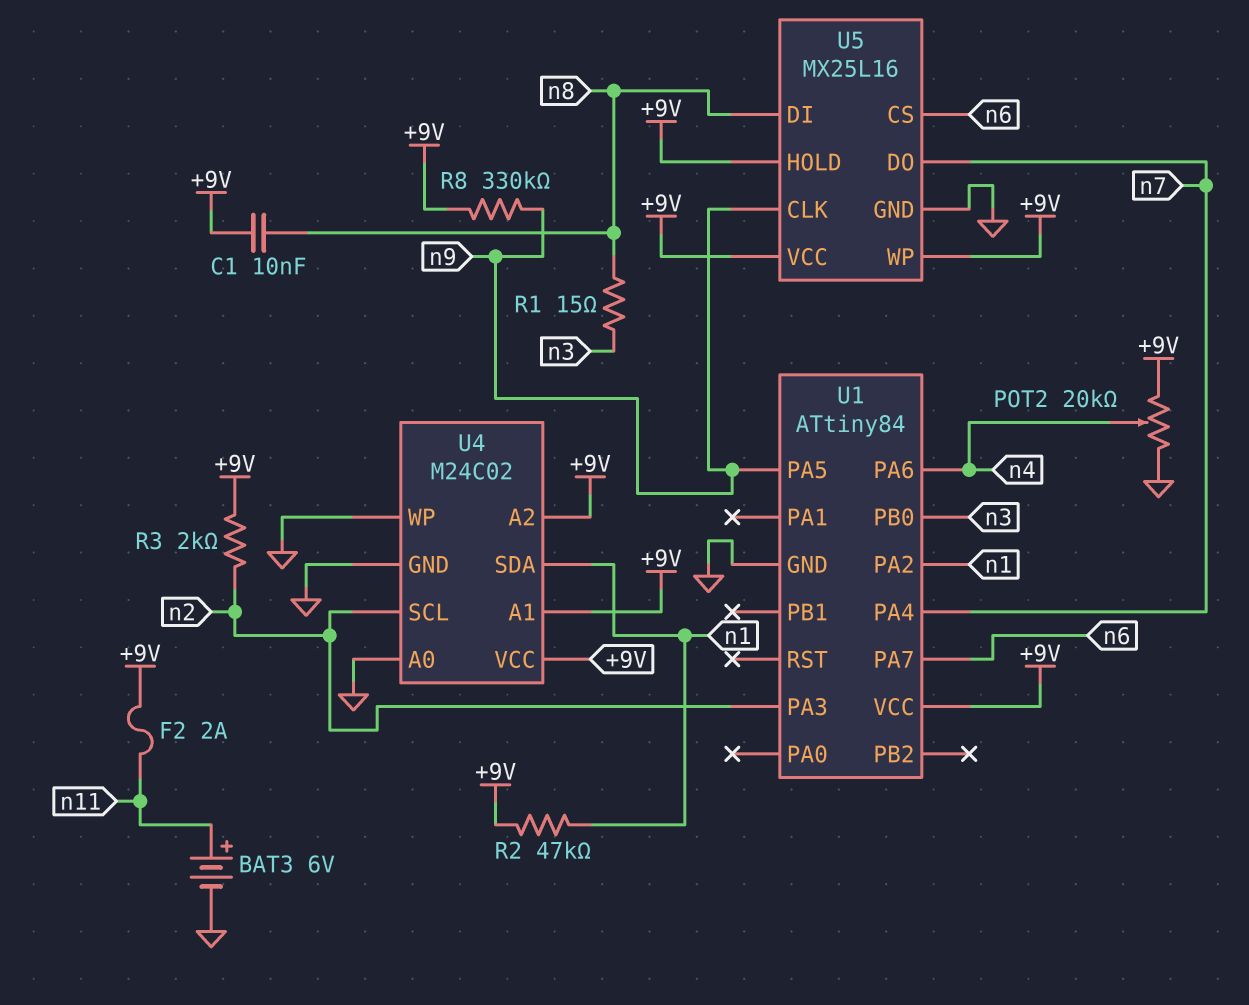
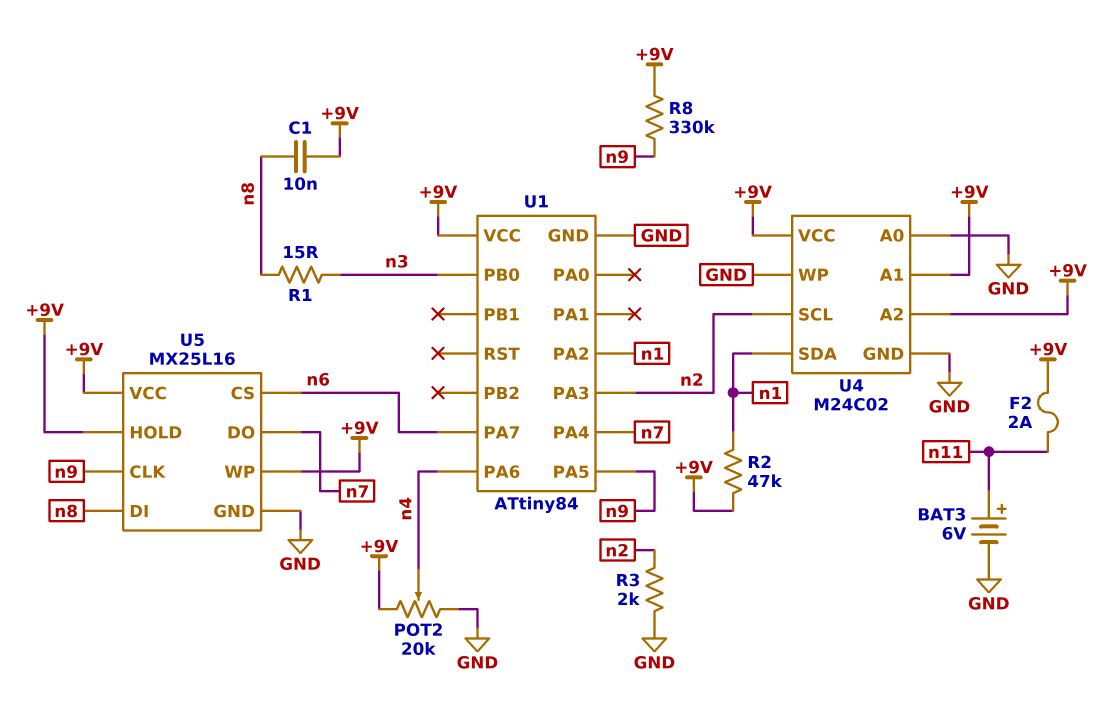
R3: 2k (+9V, n2) -> 2k (GND, n2)

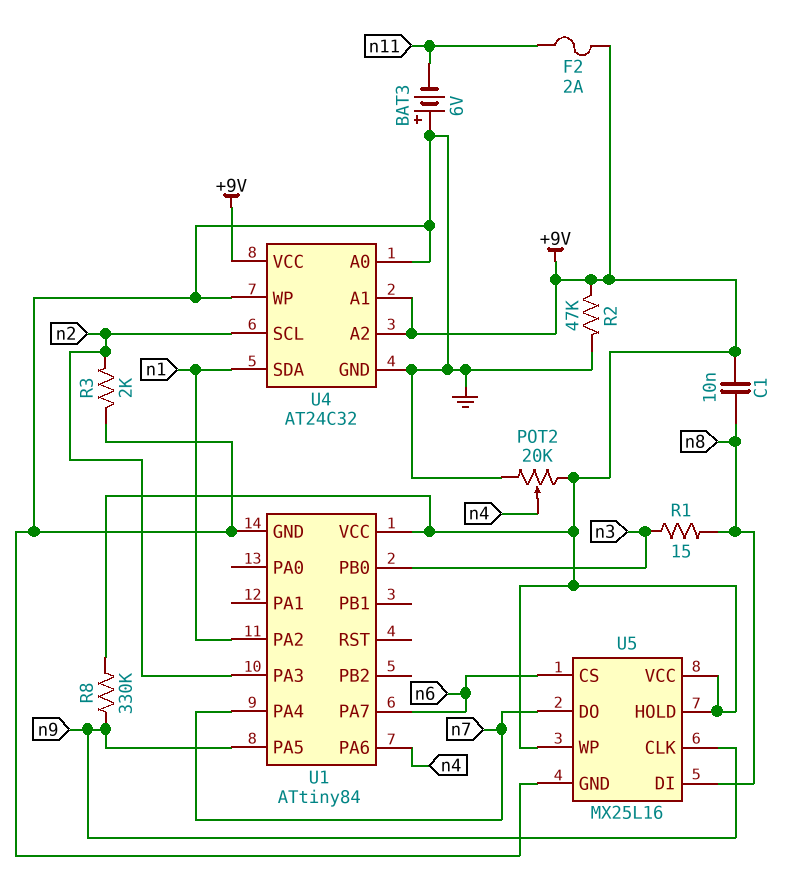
BAT3: 6V (plus n11, minus GND) -> 6V (plus GND, minus n11)
R2: 47k (+9V, n1) -> 47k (+9V, GND)
U4: M24C02 -> AT24C32

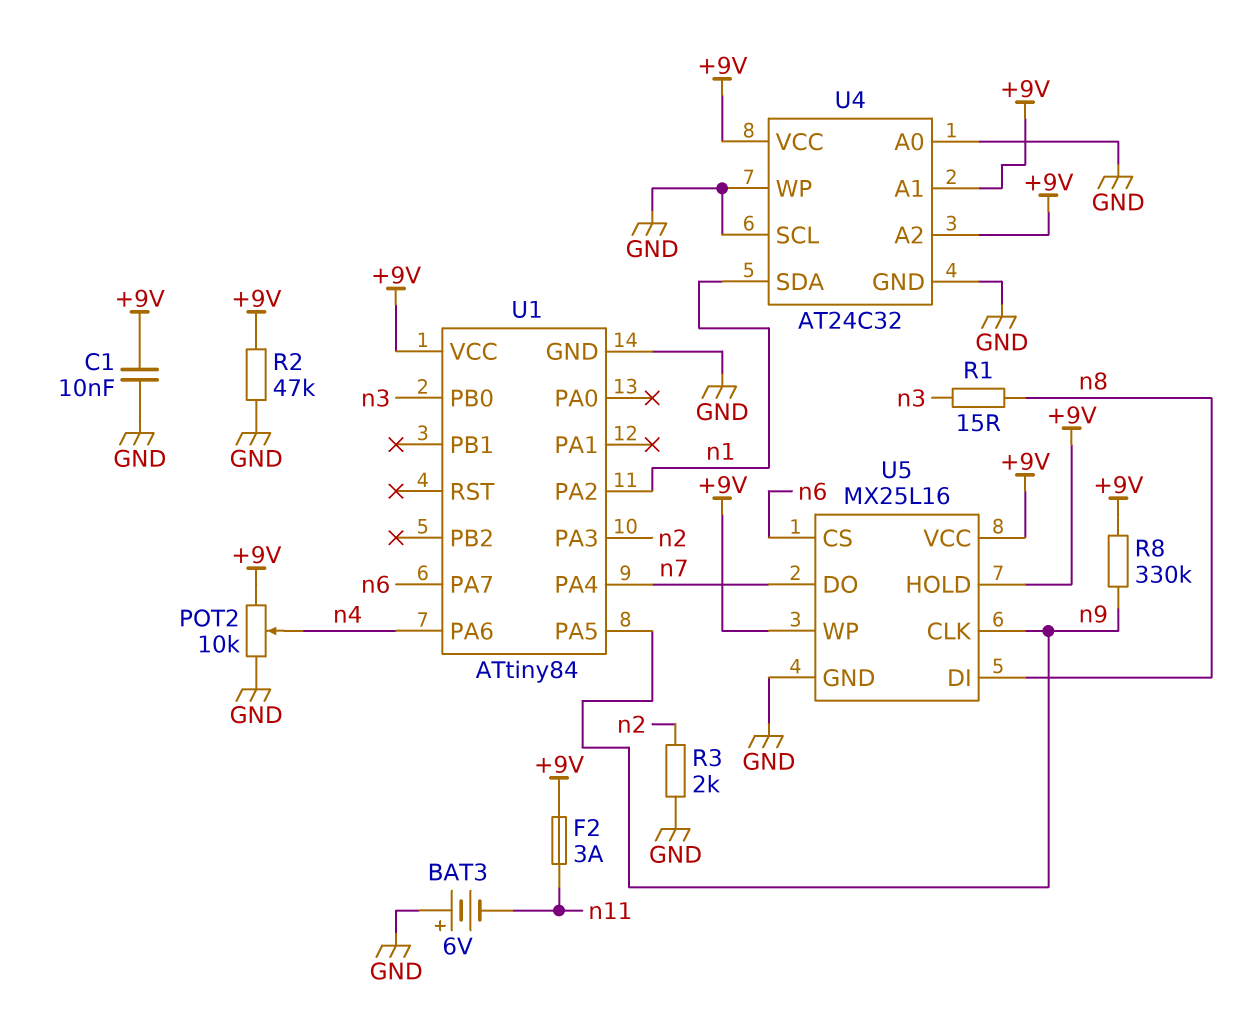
C1: 10nF (+9V, n8) -> 10nF (+9V, GND)
F2: 2A (+9V, n11) -> 3A (+9V, n11)
POT2: 20k (+9V, GND, wiper n4) -> 10k (+9V, GND, wiper n4)
U4 pin SCL: n2 -> GND

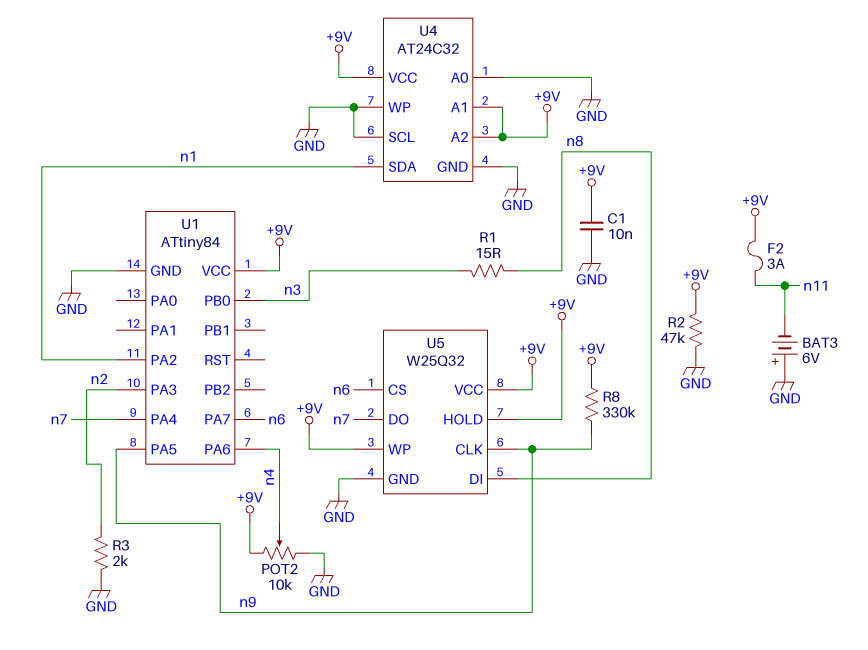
U5: MX25L16 -> W25Q32

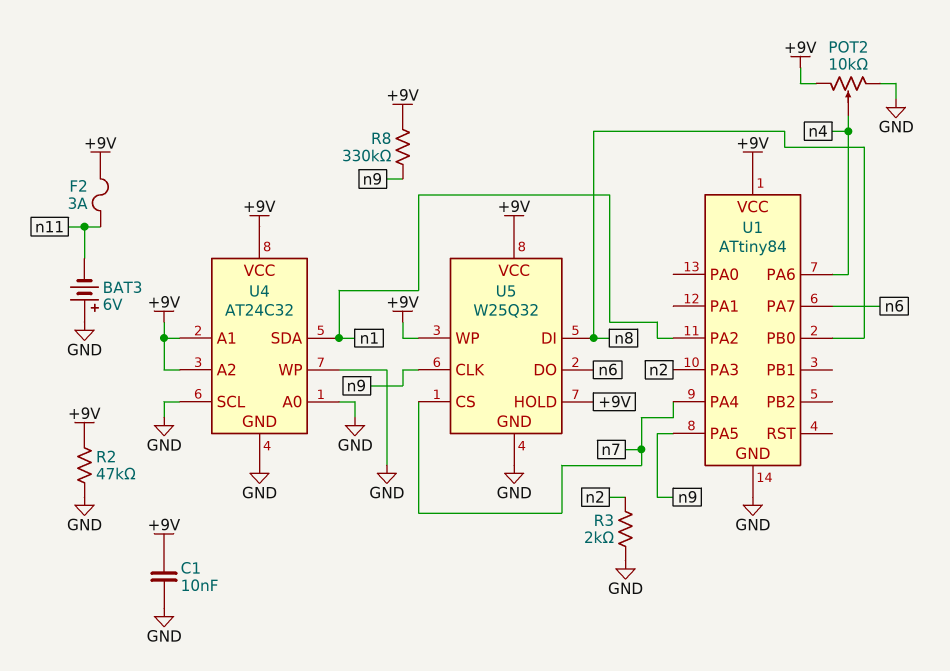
R1: 15 (n3, n8) -> none
U1 pin PB0: n3 -> n8
U5 pin CS: n6 -> n7
U5 pin DO: n7 -> n6

